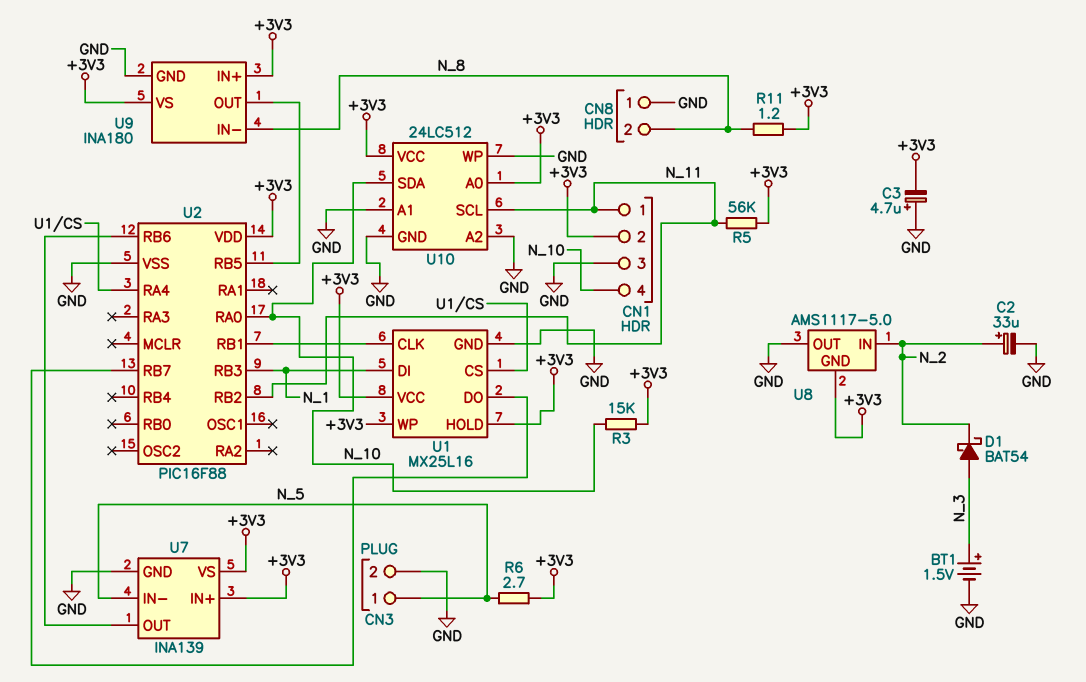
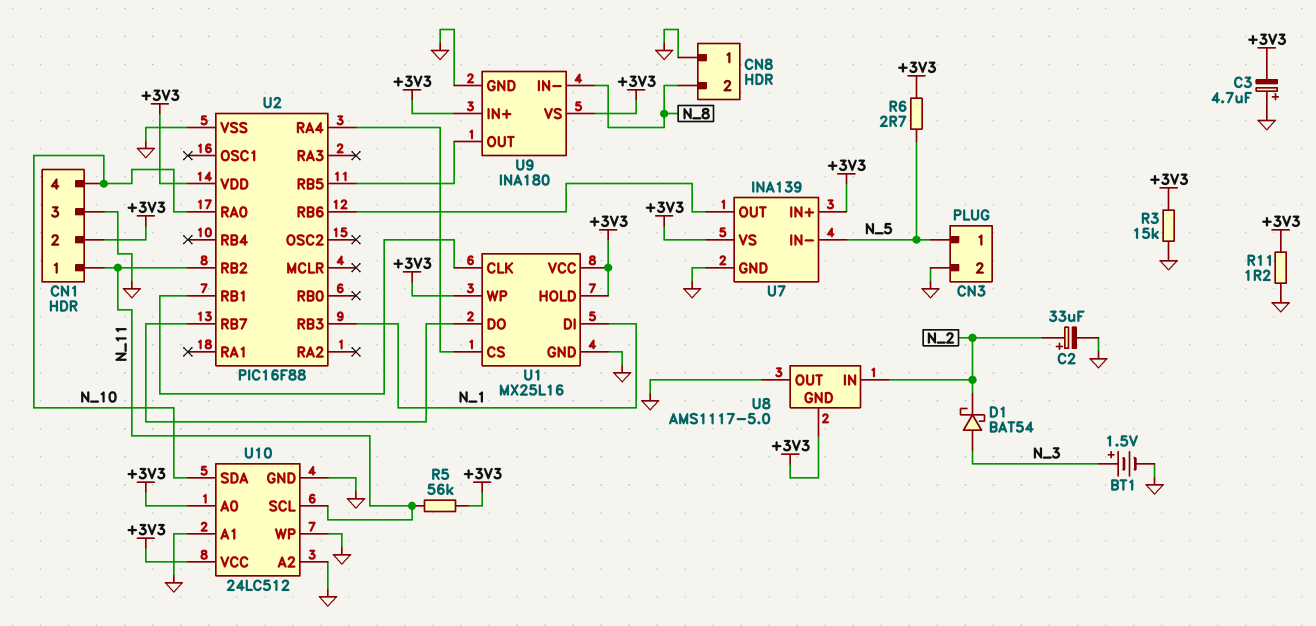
R3: 15k (+3V3, N_10) -> 15k (+3V3, GND)
R11: 1.2 (+3V3, N_8) -> 1.2 (+3V3, GND)

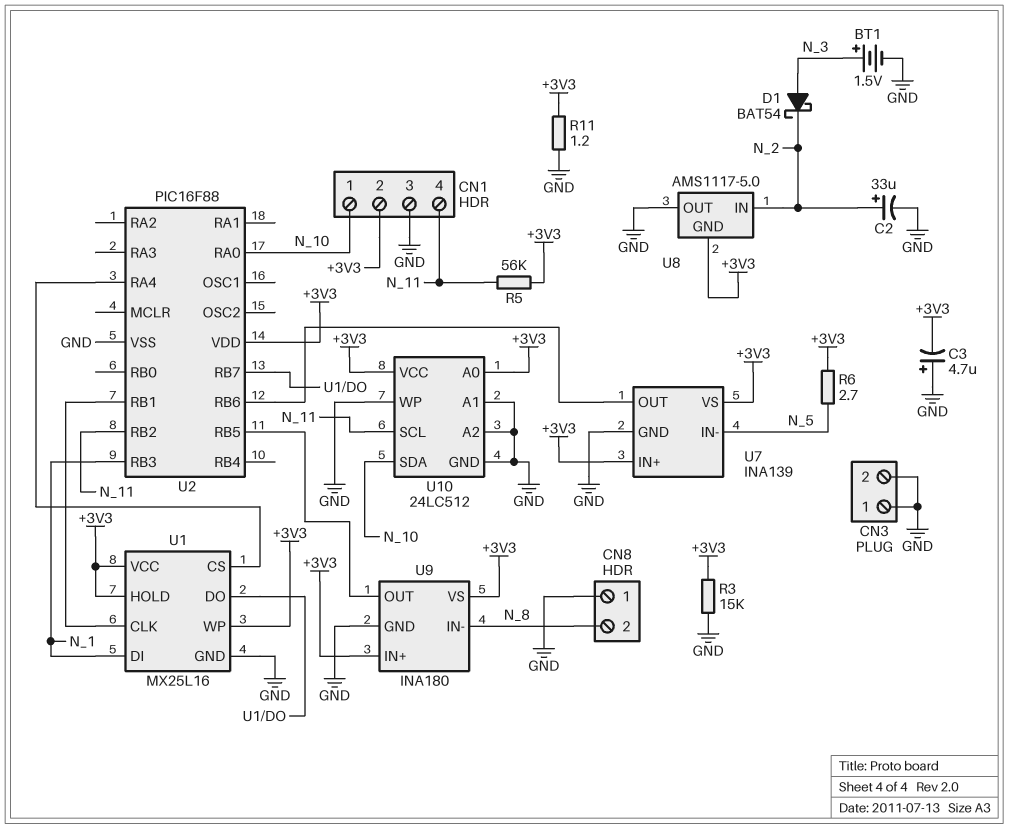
CN1 pin 1: N_11 -> N_10
CN1 pin 4: N_10 -> N_11
CN3 pin 1: N_5 -> GND

